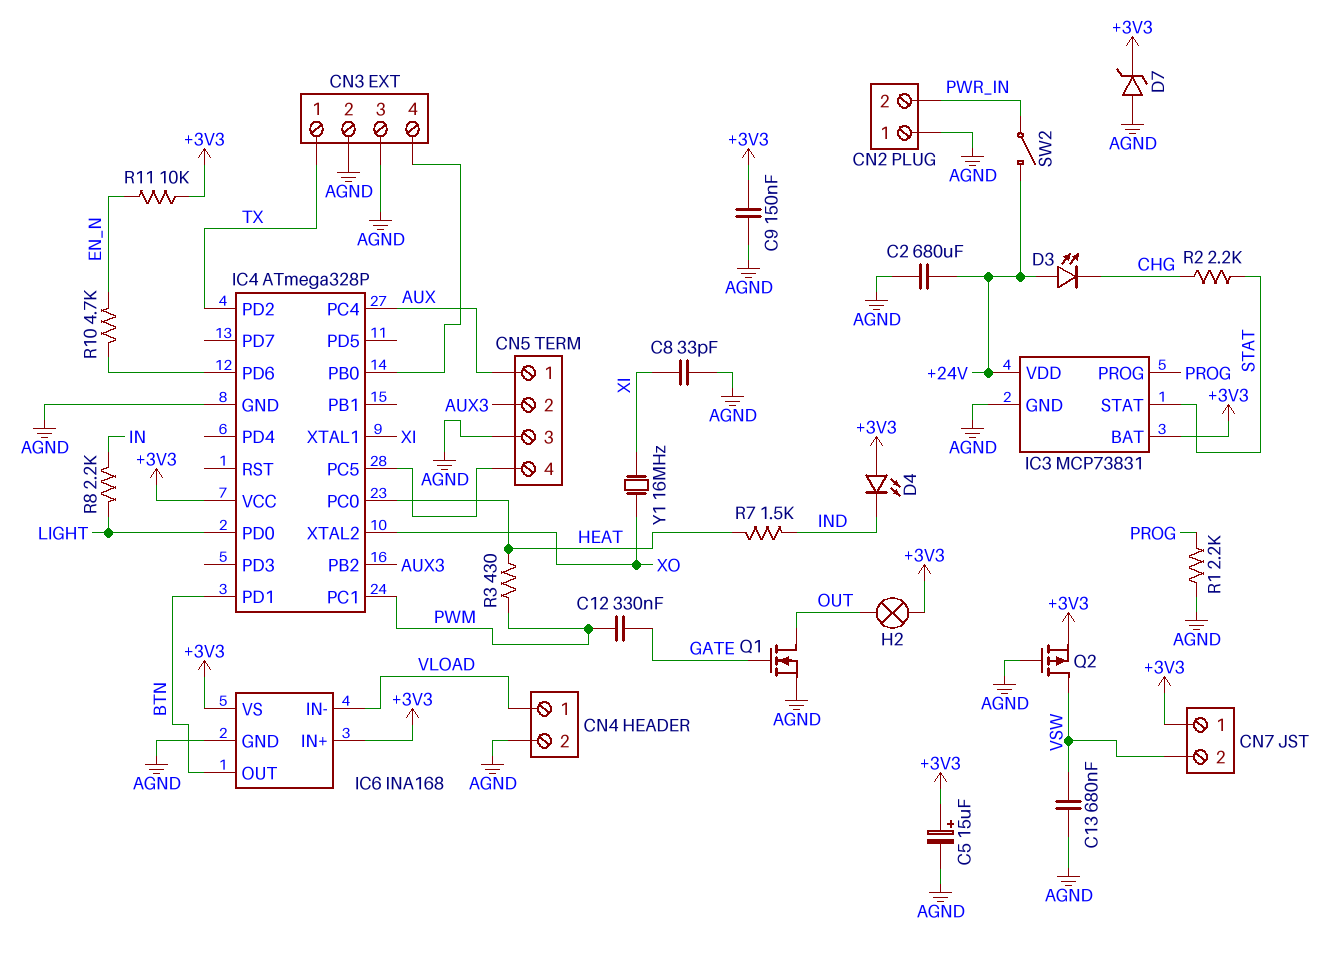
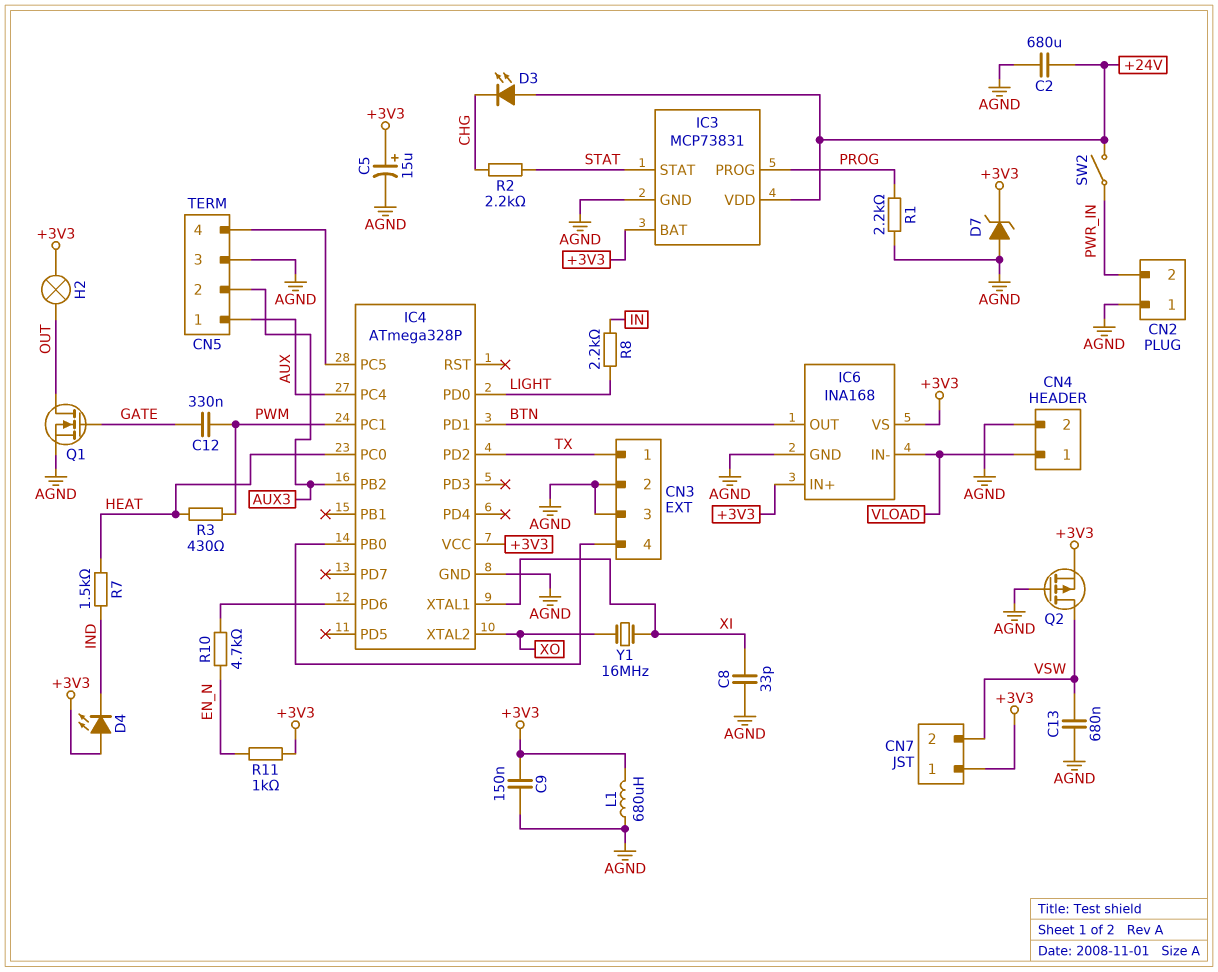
L1: none -> 680uH (+3V3, AGND)
R11: 10k (+3V3, EN_N) -> 1k (+3V3, EN_N)

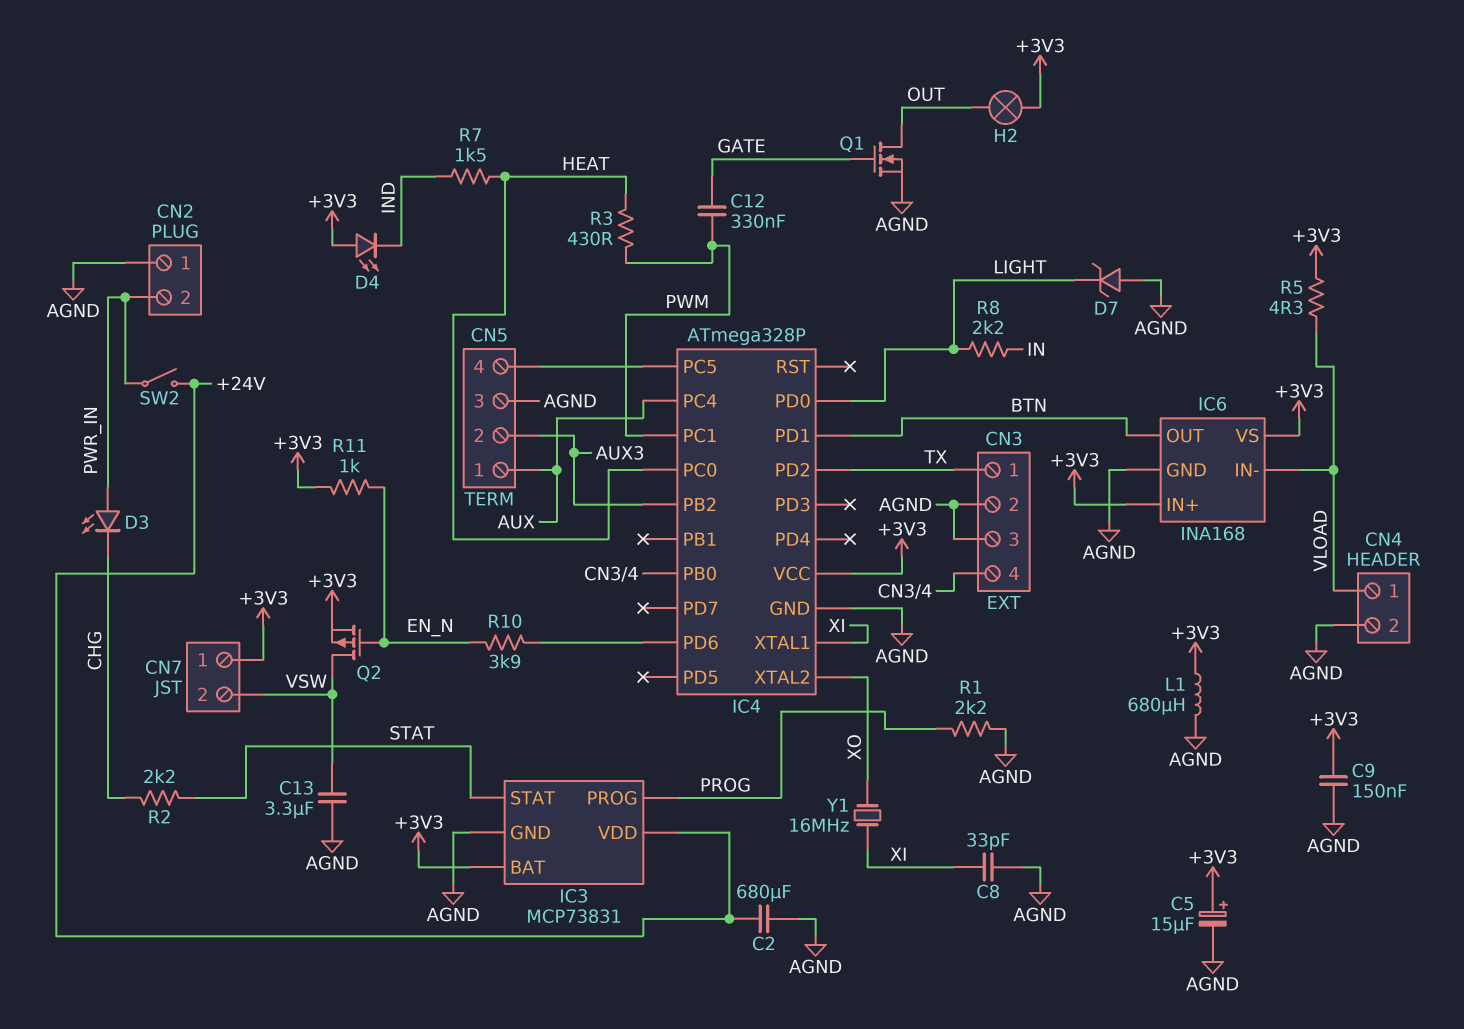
C13: 680nF (AGND, VSW) -> 3.3uF (AGND, VSW)
D3: LED (A +24V, K CHG) -> LED (A PWR_IN, K CHG)
D7: zener (A AGND, K +3V3) -> zener (A AGND, K LIGHT)
Q2: PMOS (G AGND, D VSW, S +3V3) -> PMOS (G EN_N, D VSW, S +3V3)
R5: none -> 4.3 (+3V3, VLOAD)
R10: 4.7k (EN_N, IC4/PD6) -> 3.9k (EN_N, IC4/PD6)

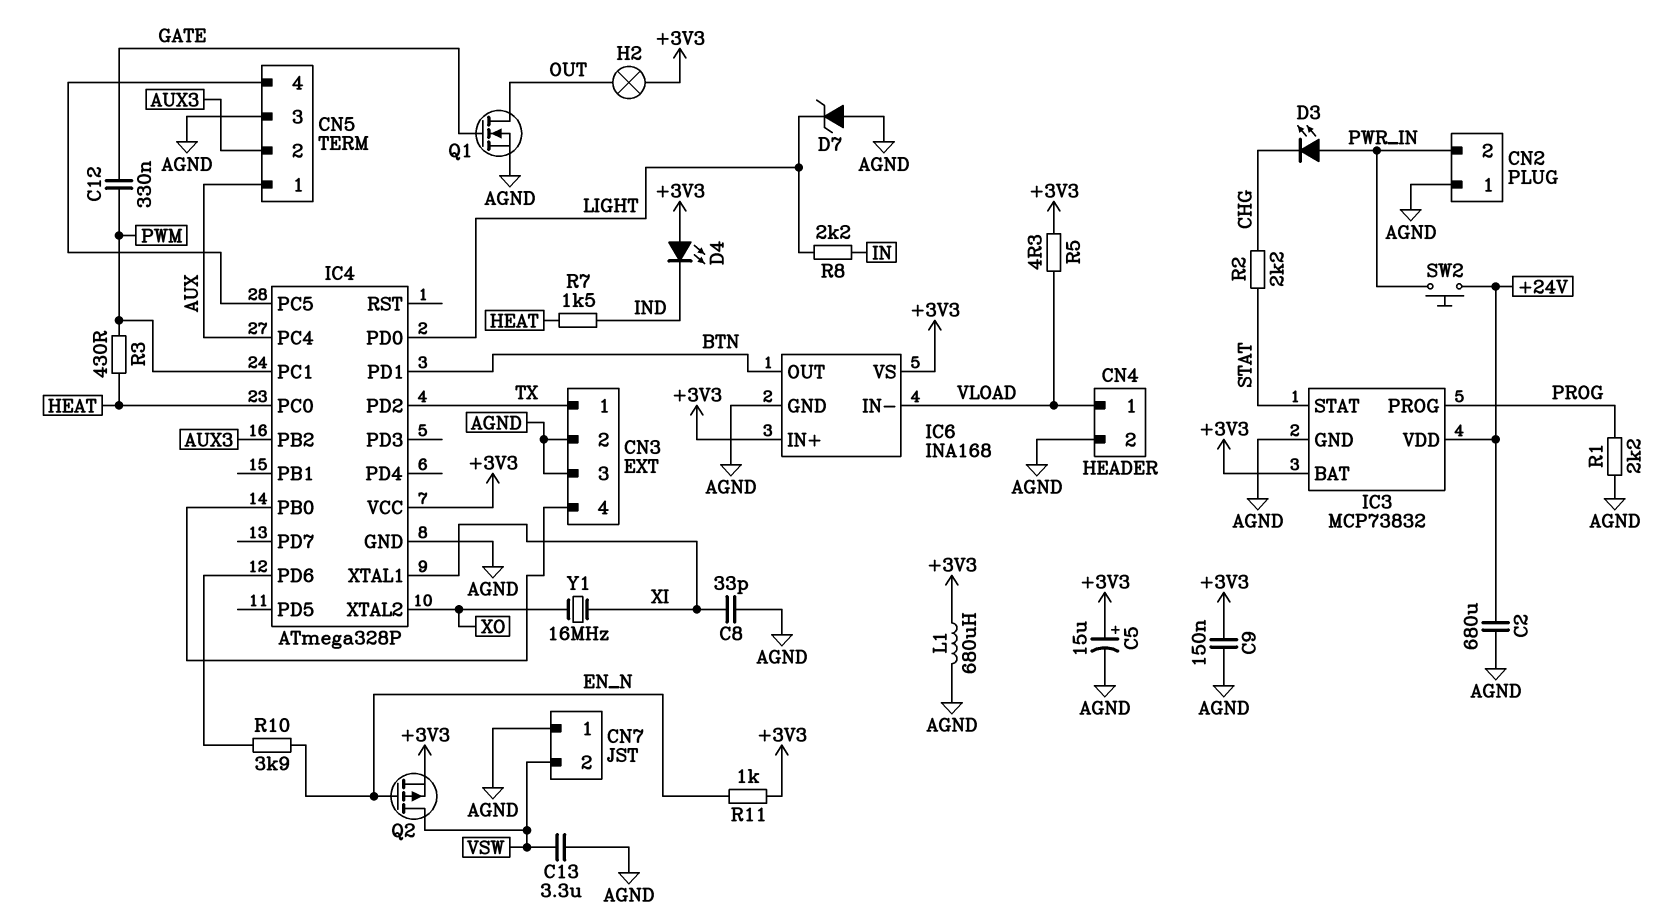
CN7 pin 1: +3V3 -> AGND
IC3: MCP73831 -> MCP73832
SW2: switch (+24V, PWR_IN) -> button (+24V, PWR_IN)

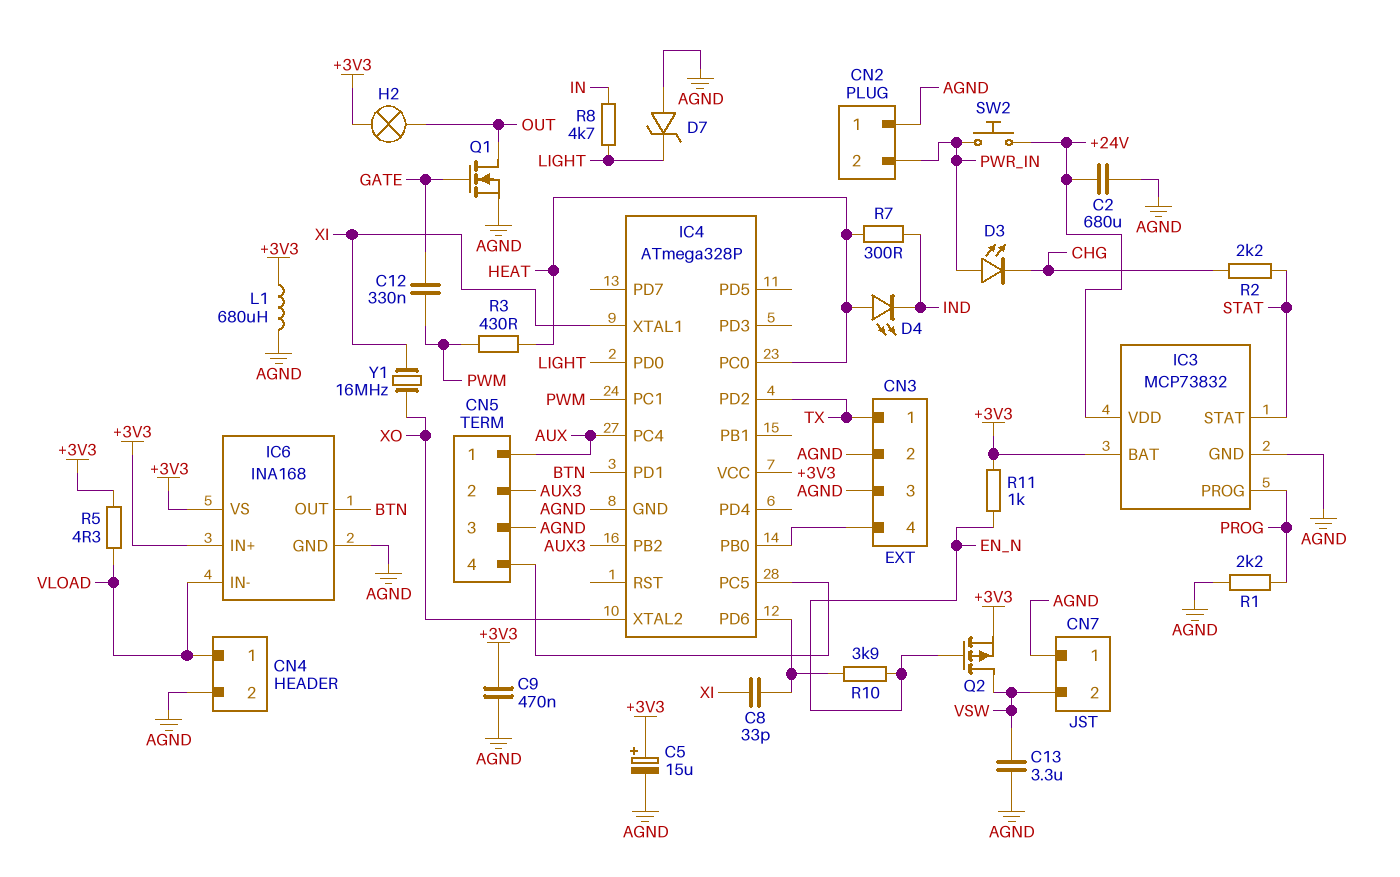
C8: 33pF (AGND, XI) -> 33pF (IC4/PD6, XI)
C9: 150nF (+3V3, AGND) -> 470nF (+3V3, AGND)
D4: LED (A +3V3, K IND) -> LED (A HEAT, K IND)
R7: 1.5k (HEAT, IND) -> 300 (HEAT, IND)
R8: 2.2k (IN, LIGHT) -> 4.7k (IN, LIGHT)

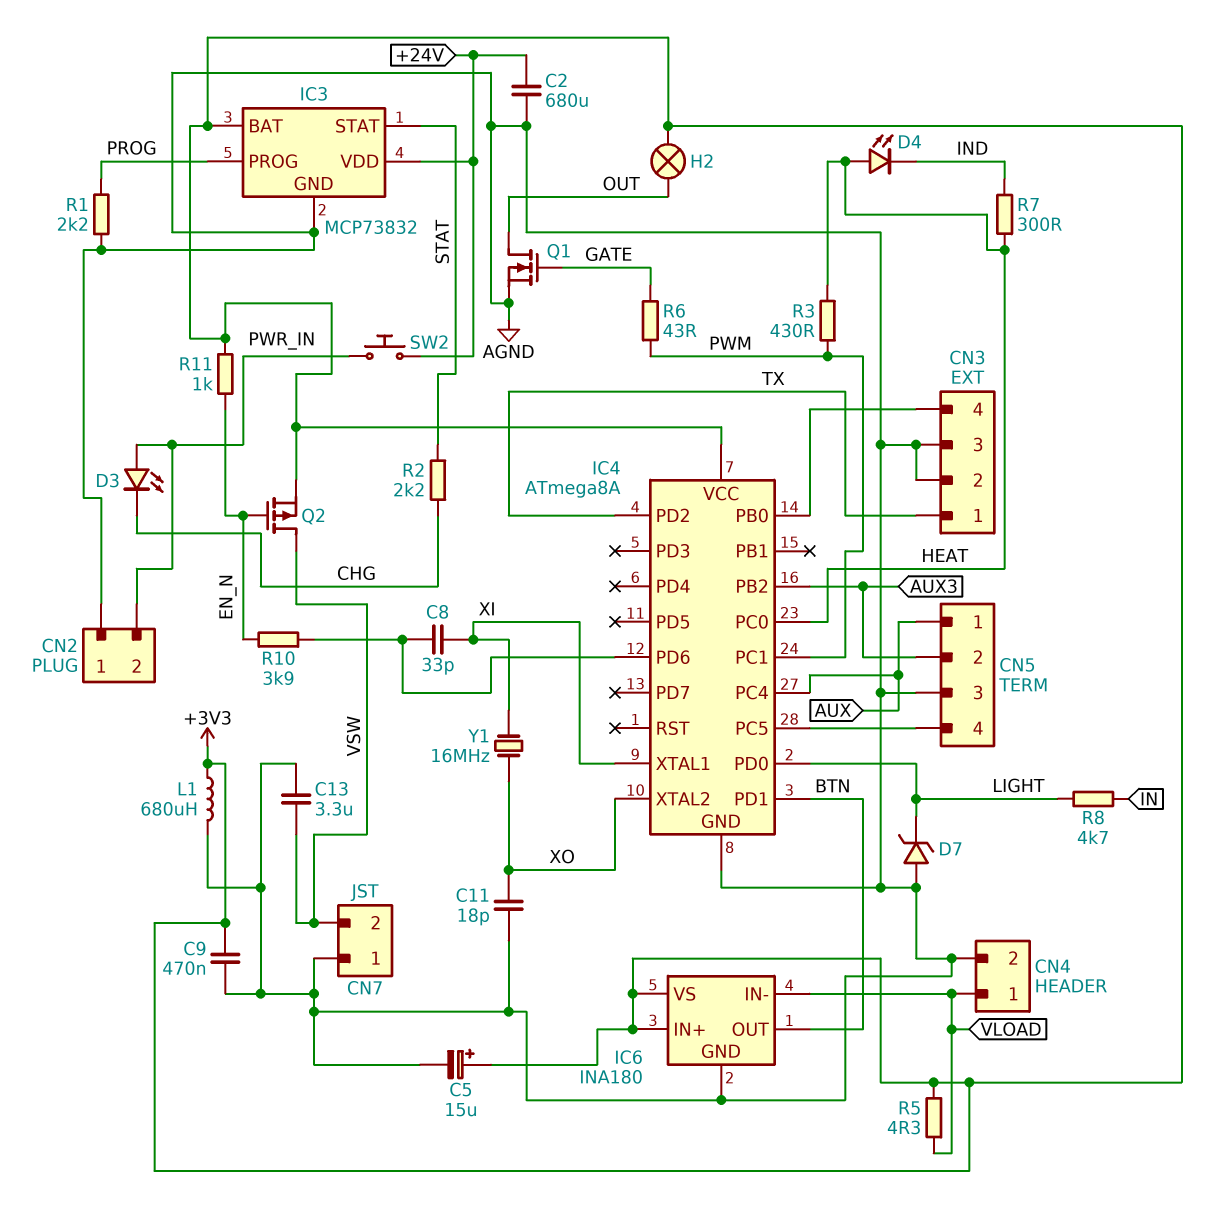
C11: none -> 18pF (AGND, XO)
C12: 330nF (GATE, PWM) -> none
IC4: ATmega328P -> ATmega8A
IC6: INA168 -> INA180
R6: none -> 43 (GATE, PWM)

